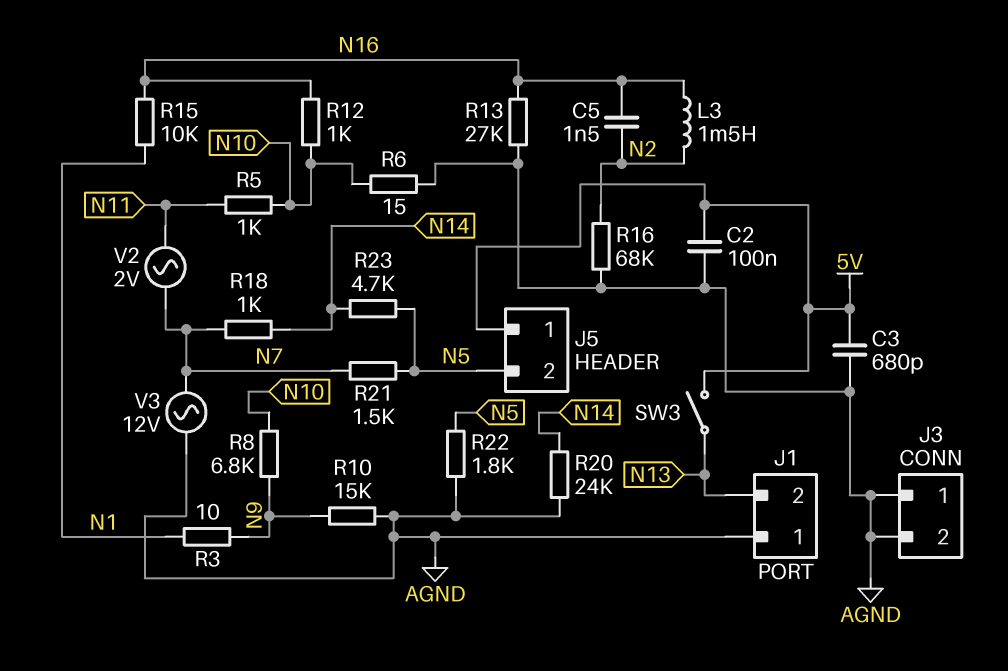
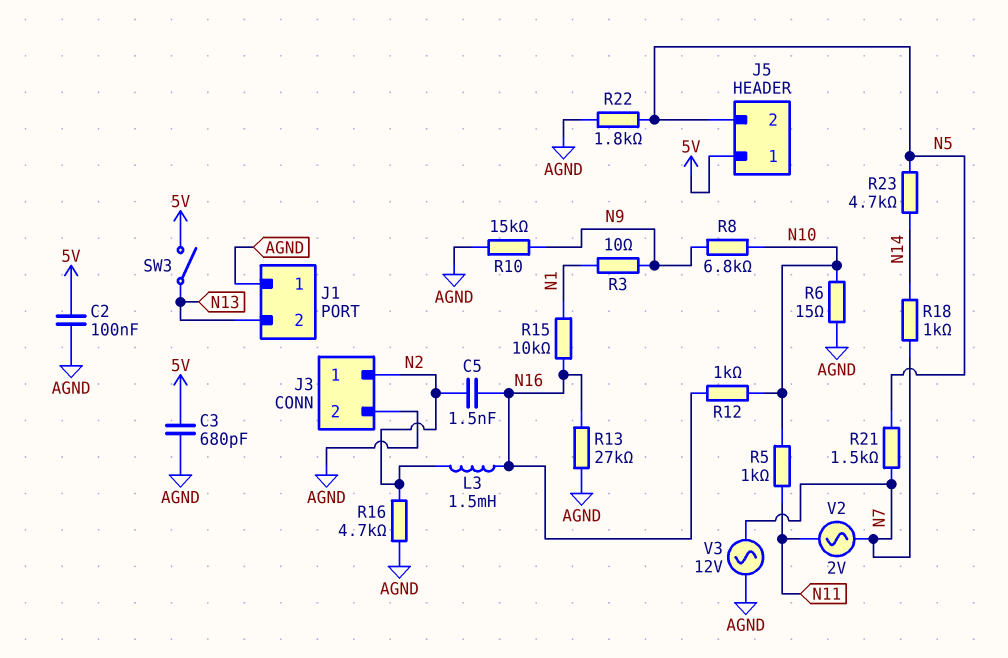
J3 pin 1: AGND -> N2
R16: 68k (AGND, N2) -> 4.7k (AGND, N2)
R20: 24k (AGND, N14) -> none

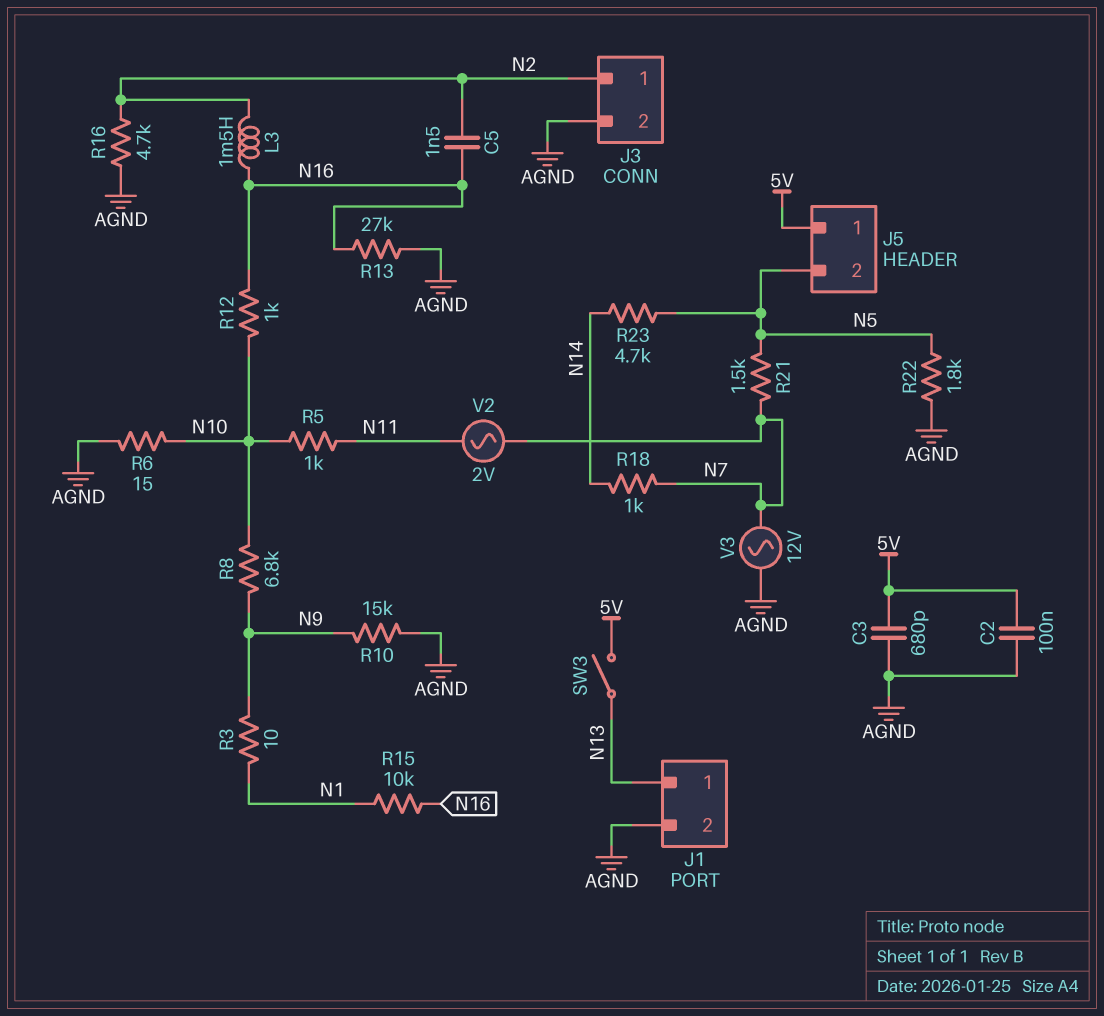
J1 pin 1: AGND -> N13
J1 pin 2: N13 -> AGND

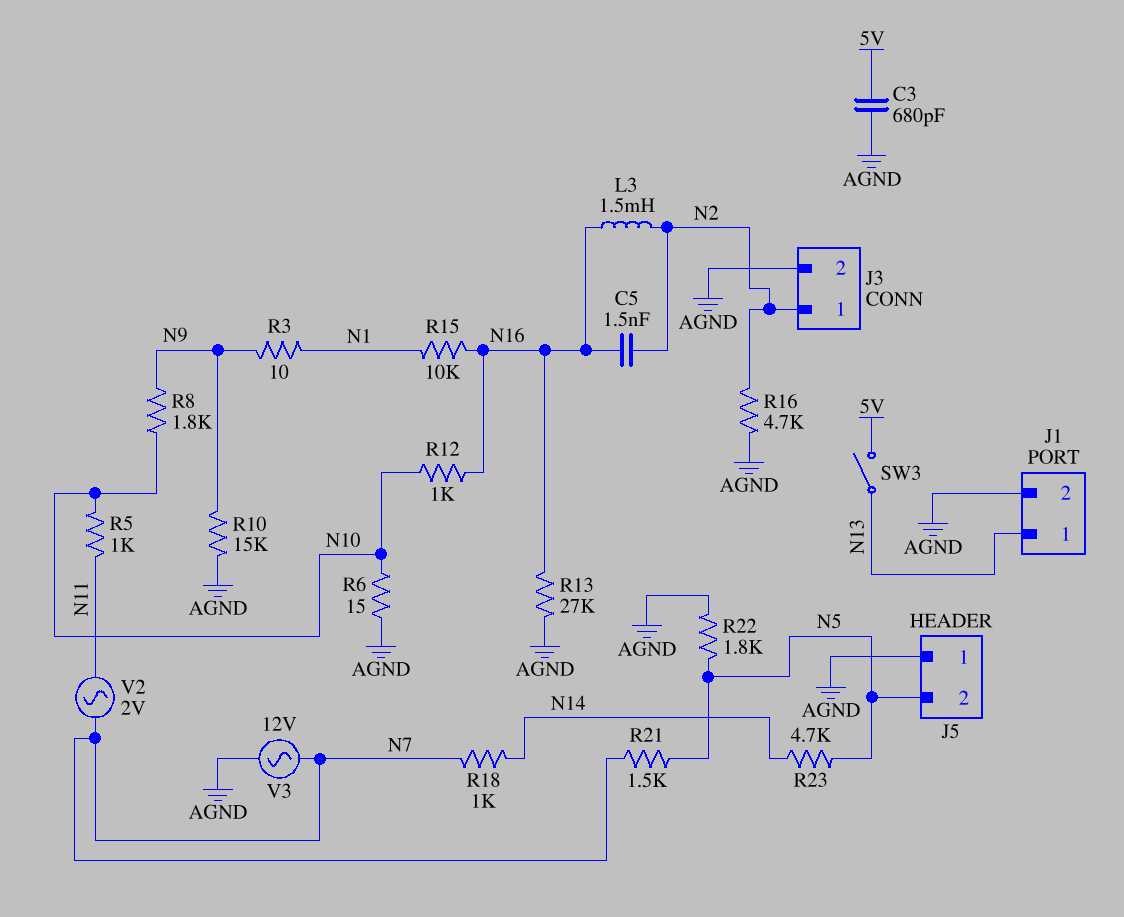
C2: 100nF (5V, AGND) -> none
J5 pin 1: 5V -> AGND
R8: 6.8k (N9, N10) -> 1.8k (N9, N10)

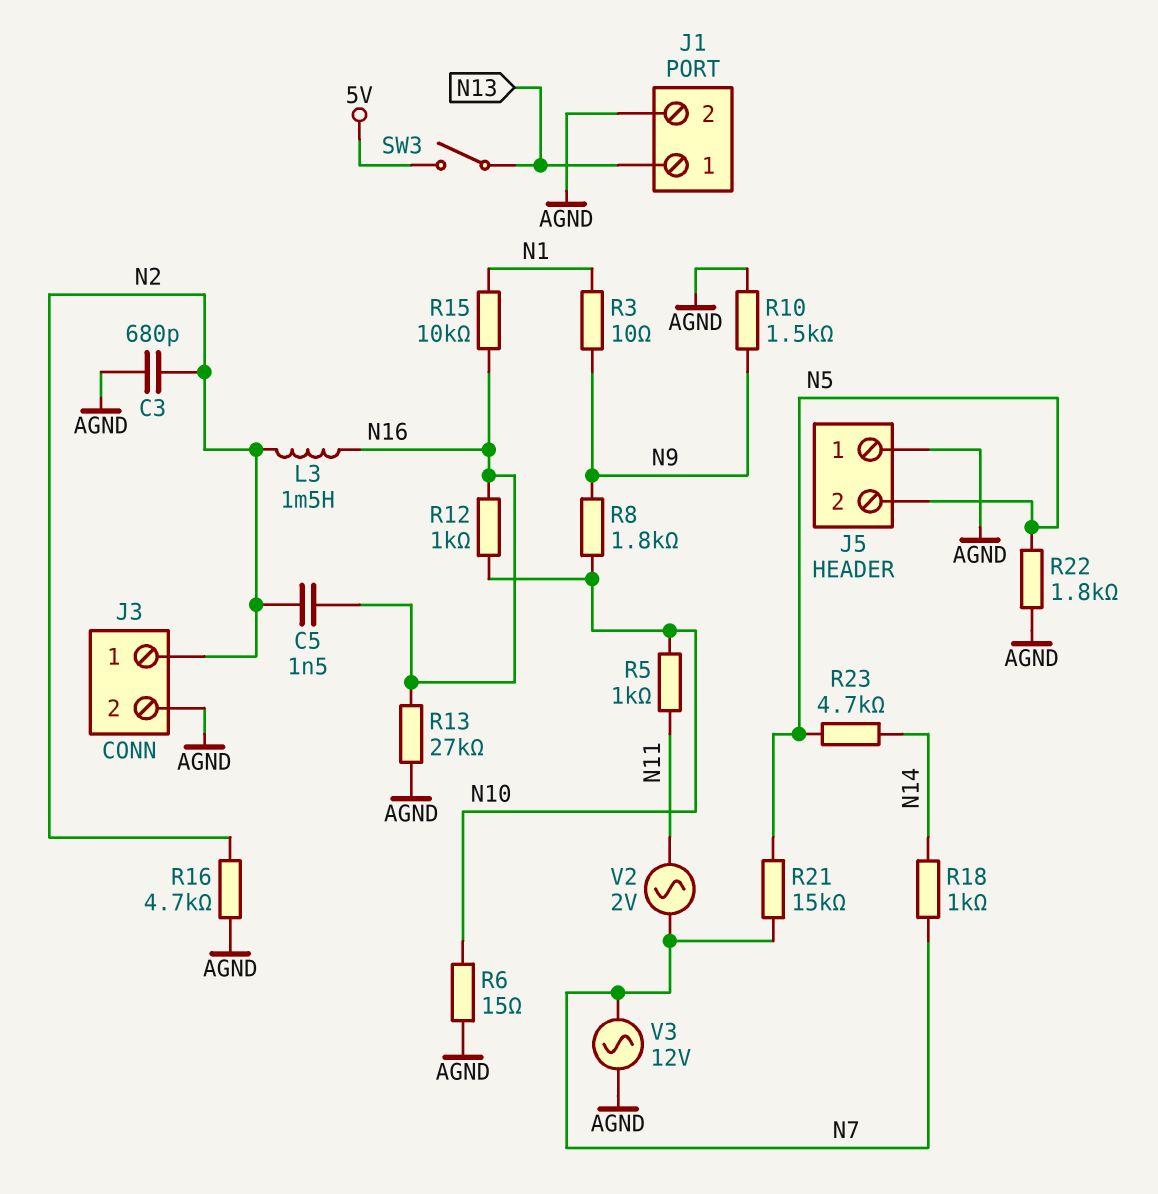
C3: 680pF (5V, AGND) -> 680pF (AGND, N2)
R10: 15k (AGND, N9) -> 1.5k (AGND, N9)
R21: 1.5k (N5, N7) -> 15k (N5, N7)

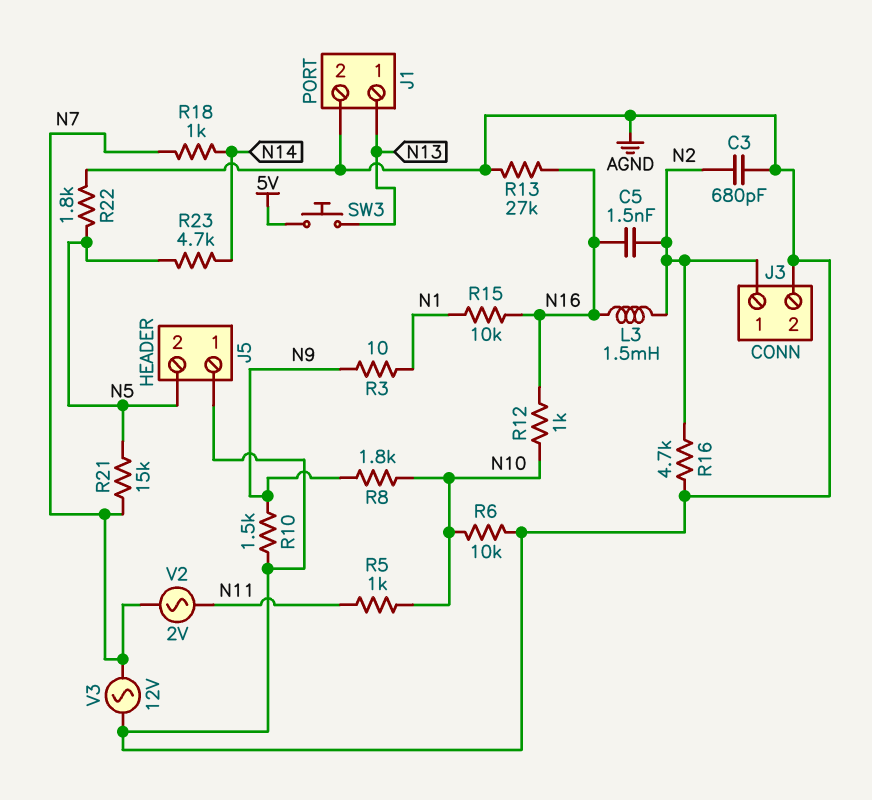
R6: 15 (AGND, N10) -> 10k (AGND, N10)
SW3: switch (5V, N13) -> button (5V, N13)

